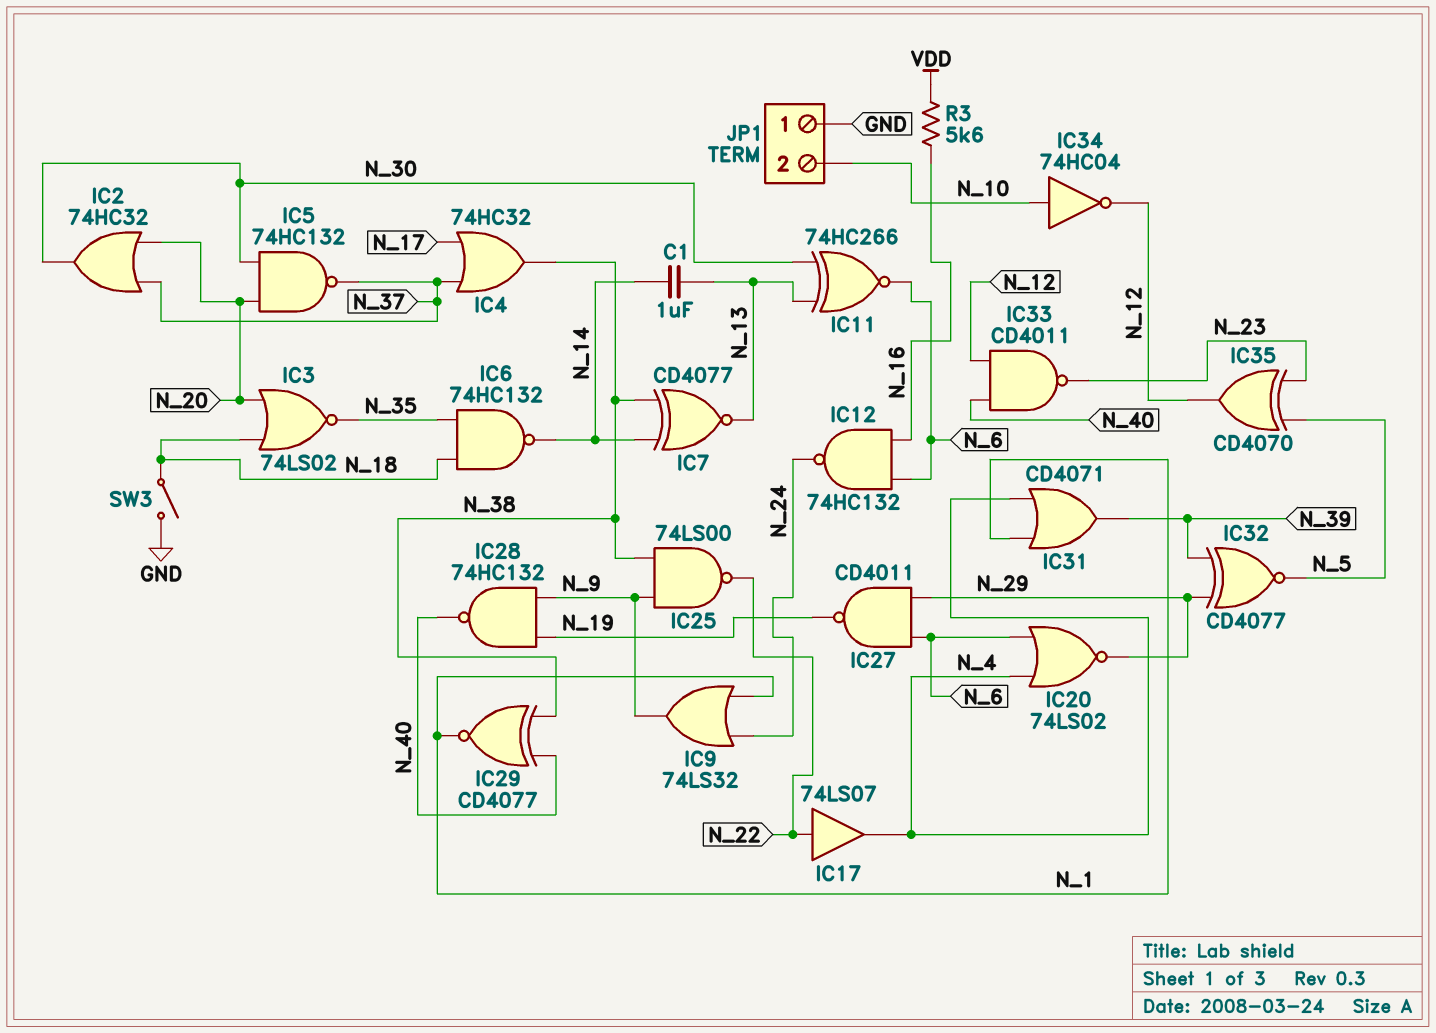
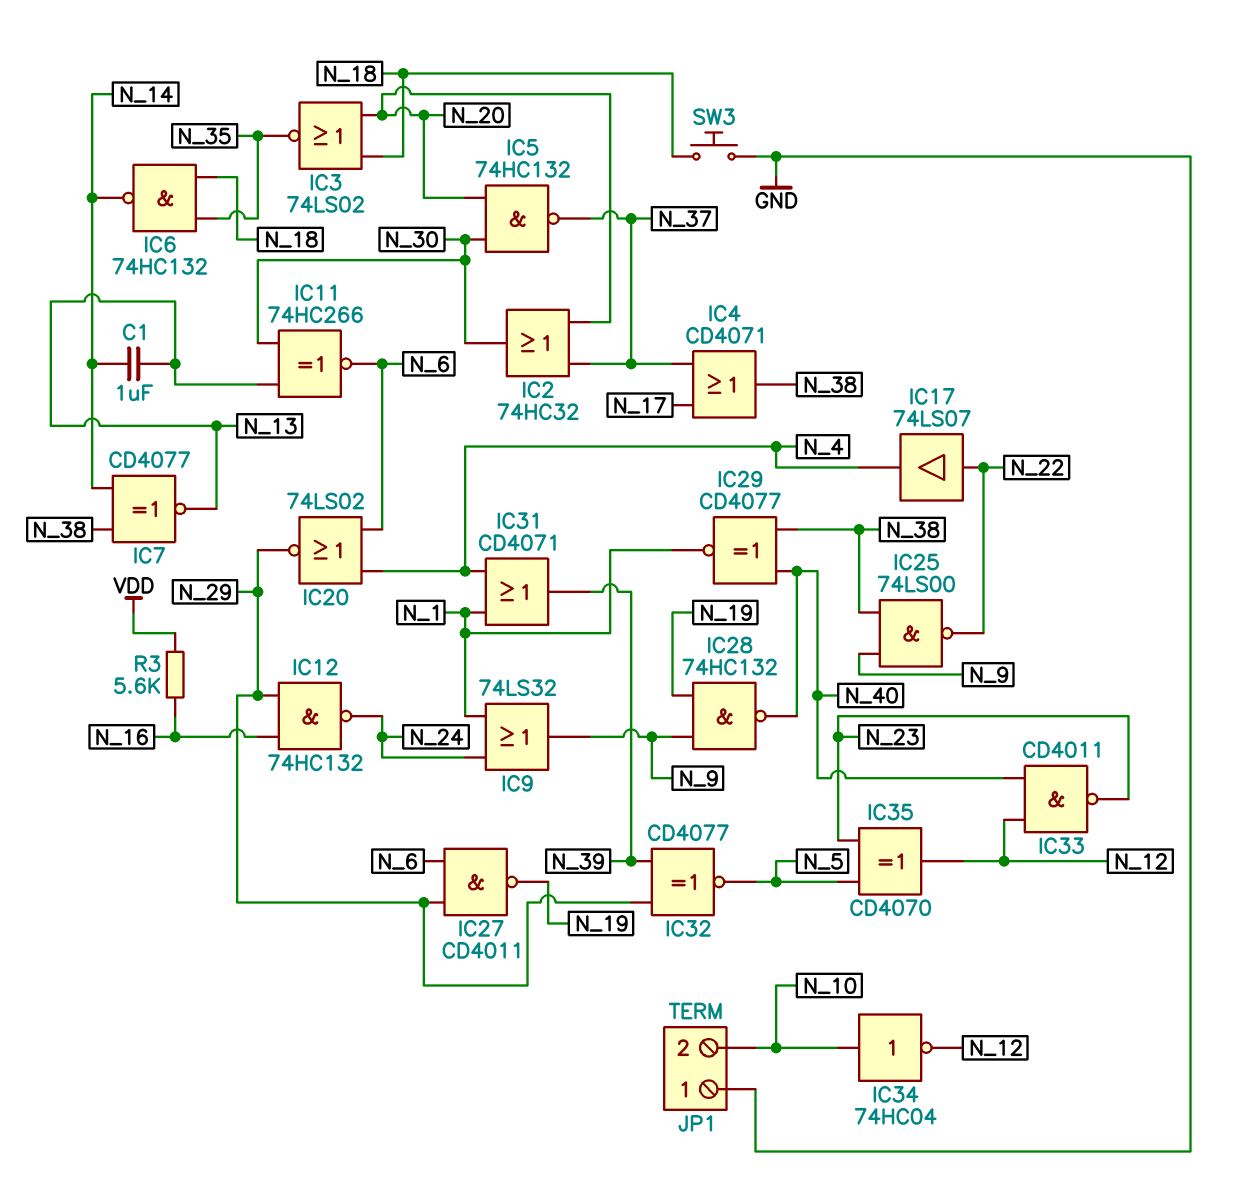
IC4: OR 74HC32 (in N_17, in N_37, out N_38) -> OR CD4071 (in N_17, in N_37, out N_38)
IC12: NAND 74HC132 (in N_6, in N_16, out N_24) -> NAND 74HC132 (in N_16, in N_29, out N_24)
SW3: switch (GND, N_18) -> button (GND, N_18)

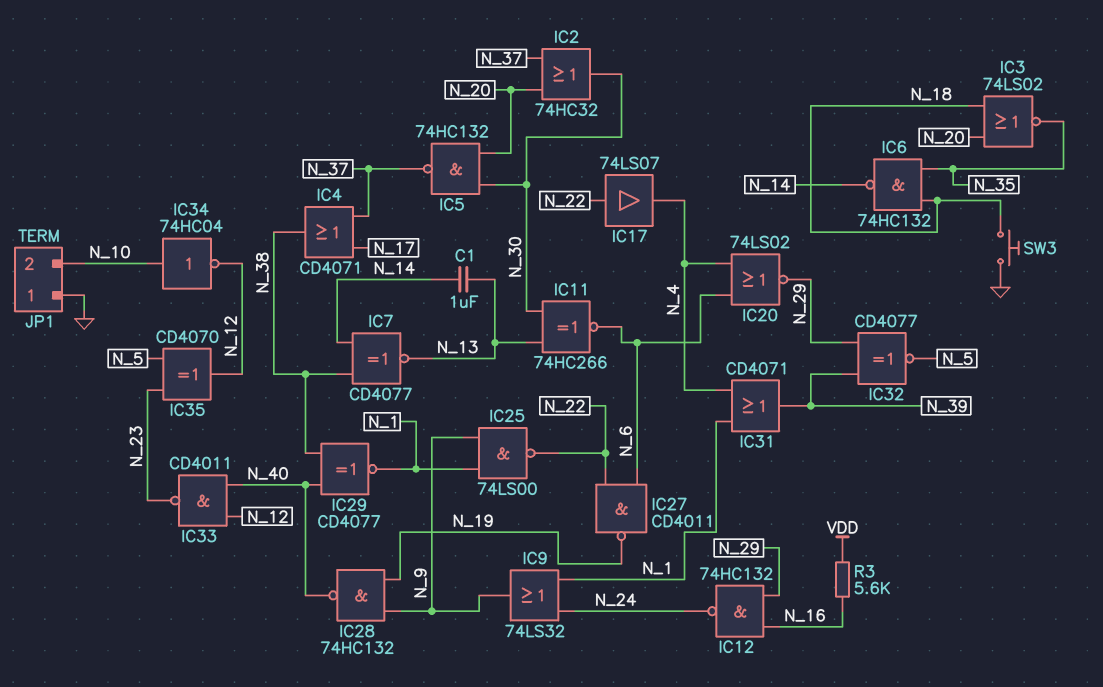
IC25: NAND 74LS00 (in N_9, in N_38, out N_22) -> NAND 74LS00 (in N_1, in N_9, out N_22)
IC27: NAND CD4011 (in N_6, in N_29, out N_19) -> NAND CD4011 (in N_6, in N_22, out N_19)

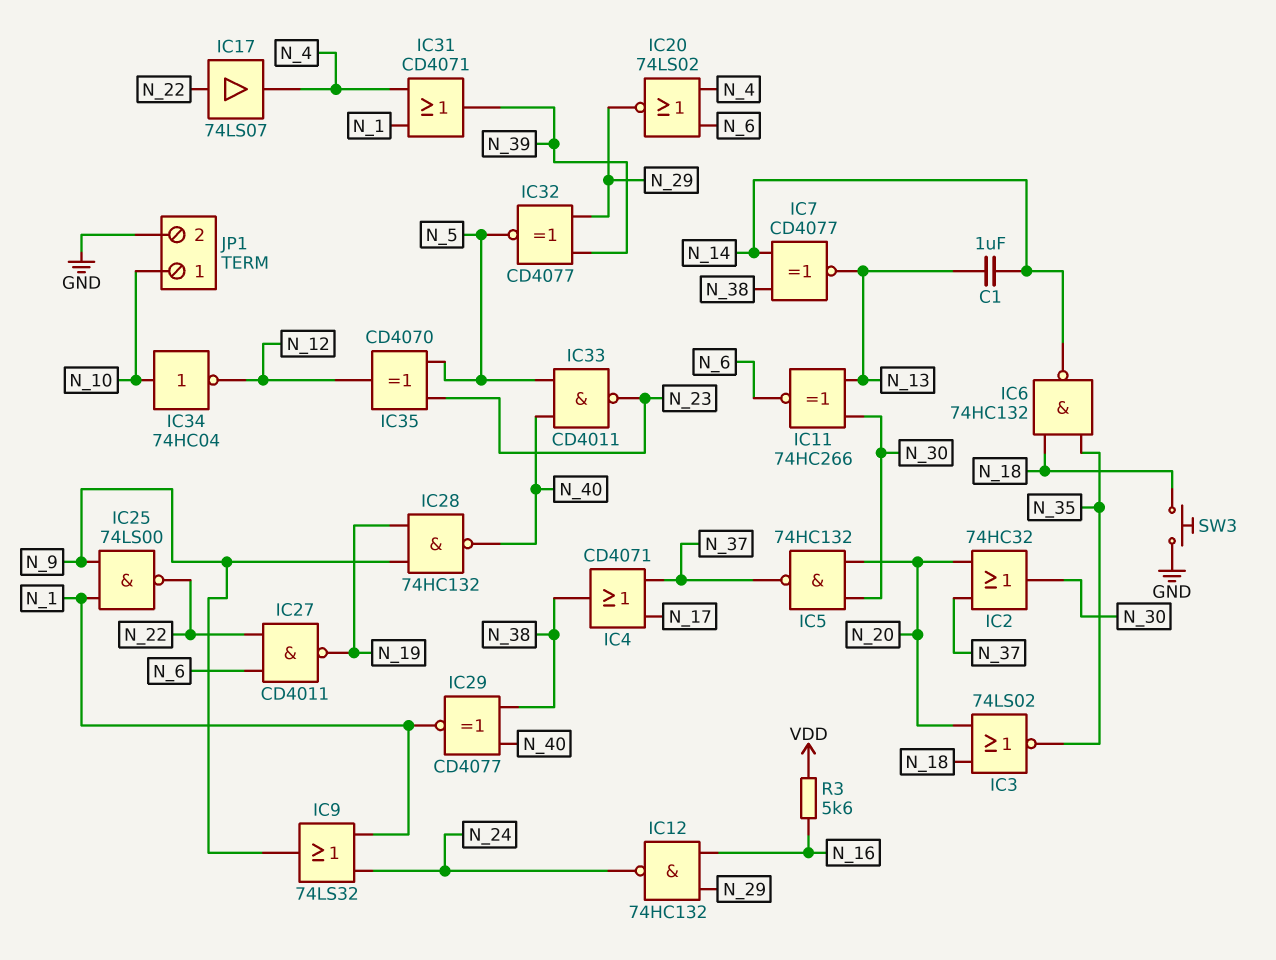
IC33: NAND CD4011 (in N_12, in N_40, out N_23) -> NAND CD4011 (in N_5, in N_40, out N_23)
JP1 pin 1: GND -> N_10
JP1 pin 2: N_10 -> GND

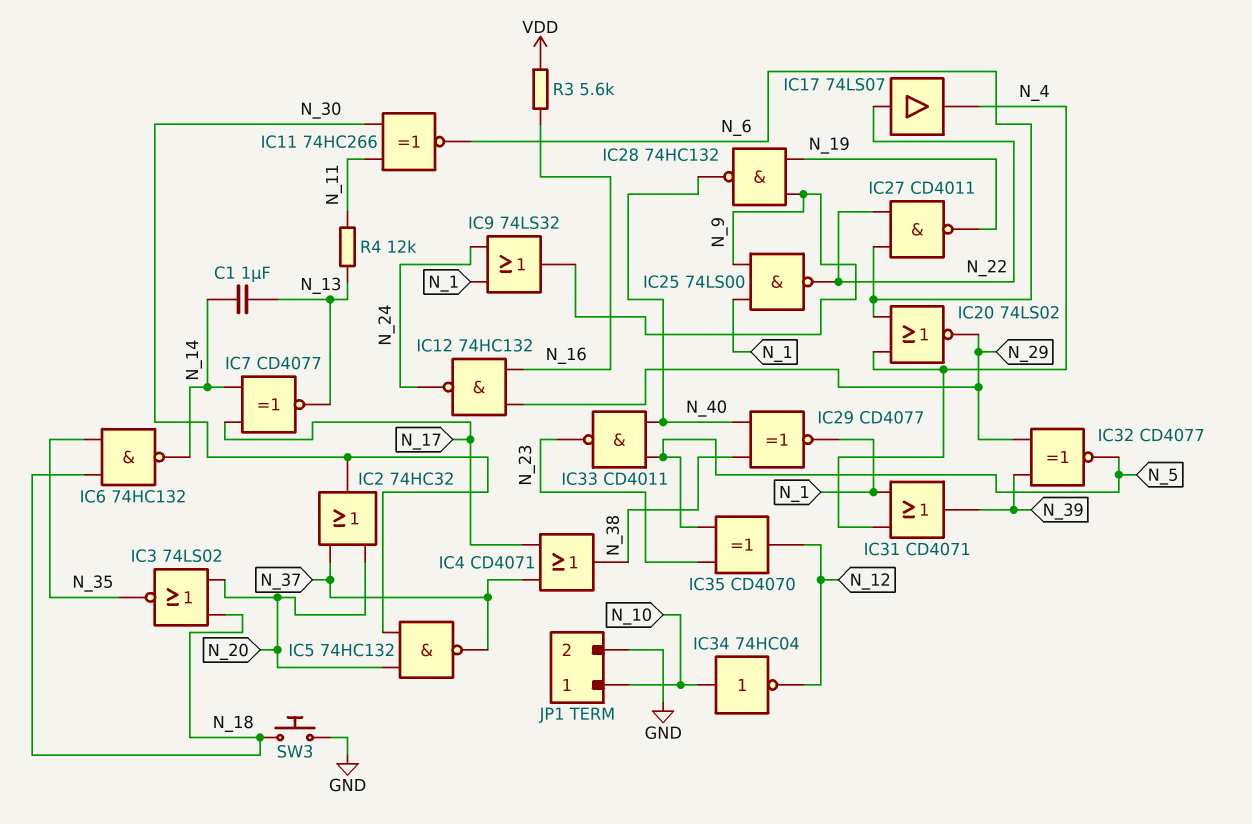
IC7: XNOR CD4077 (in N_14, in N_38, out N_13) -> XNOR CD4077 (in N_14, in N_17, out N_13)
IC11: XNOR 74HC266 (in N_13, in N_30, out N_6) -> XNOR 74HC266 (in N_11, in N_30, out N_6)
R4: none -> 12k (N_11, N_13)

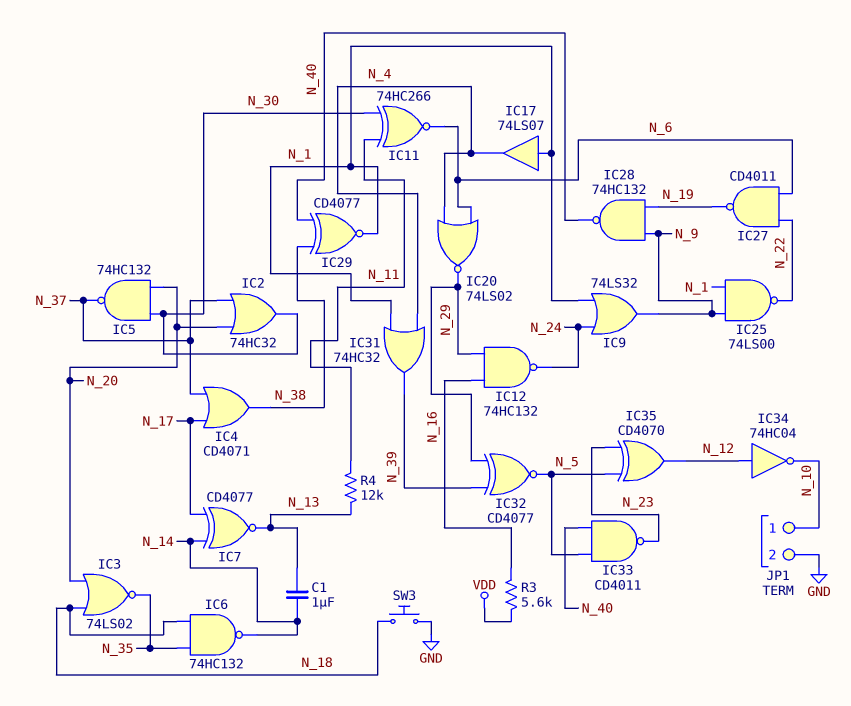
IC17: buffer 74LS07 (in N_22, out N_4) -> buffer 74LS07 (in N_1, out N_4)
IC31: OR CD4071 (in N_1, in N_4, out N_39) -> OR 74HC32 (in N_1, in N_4, out N_39)
IC34: NOT 74HC04 (in N_10, out N_12) -> NOT 74HC04 (in N_12, out N_10)

